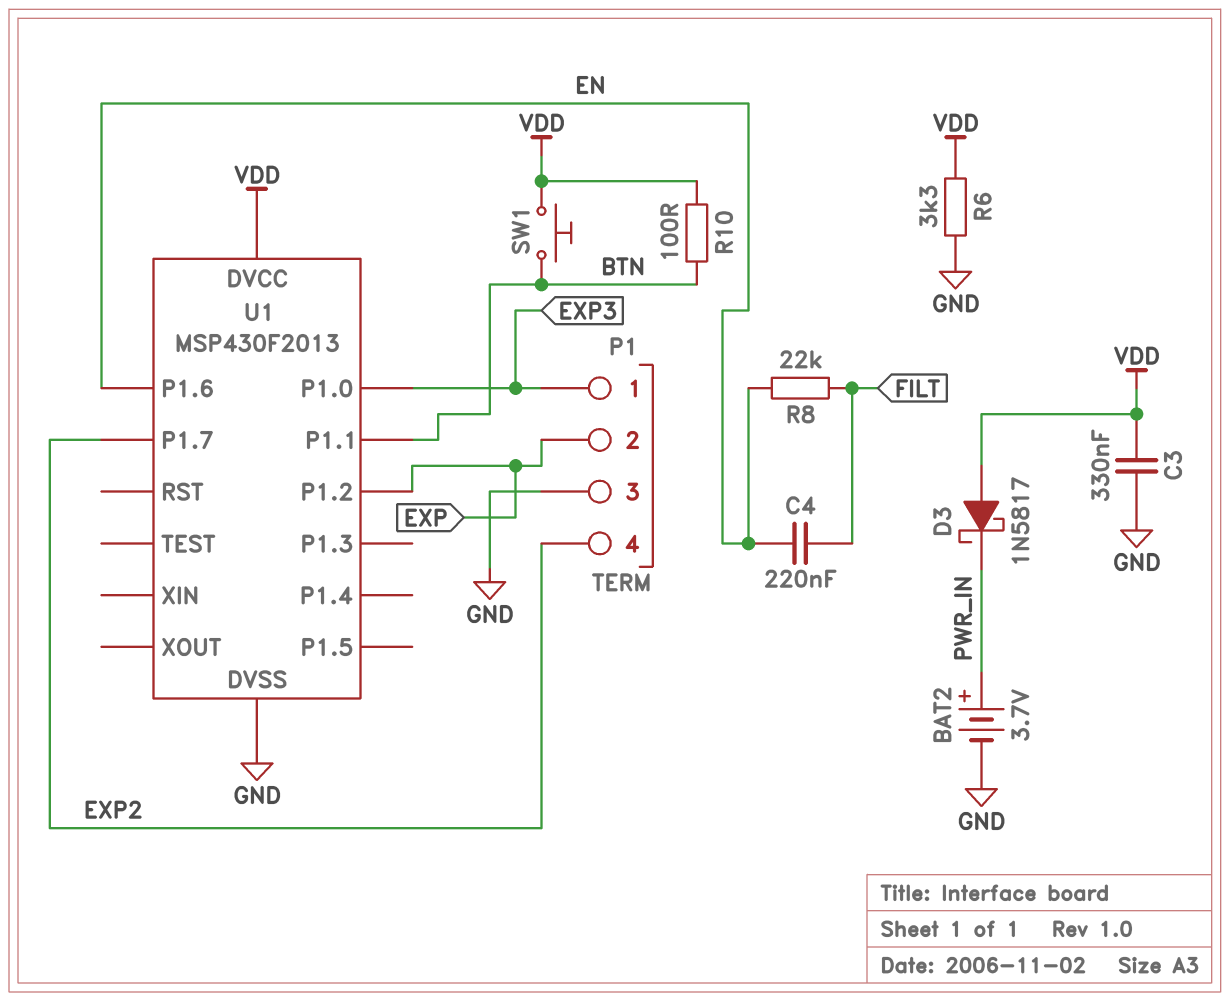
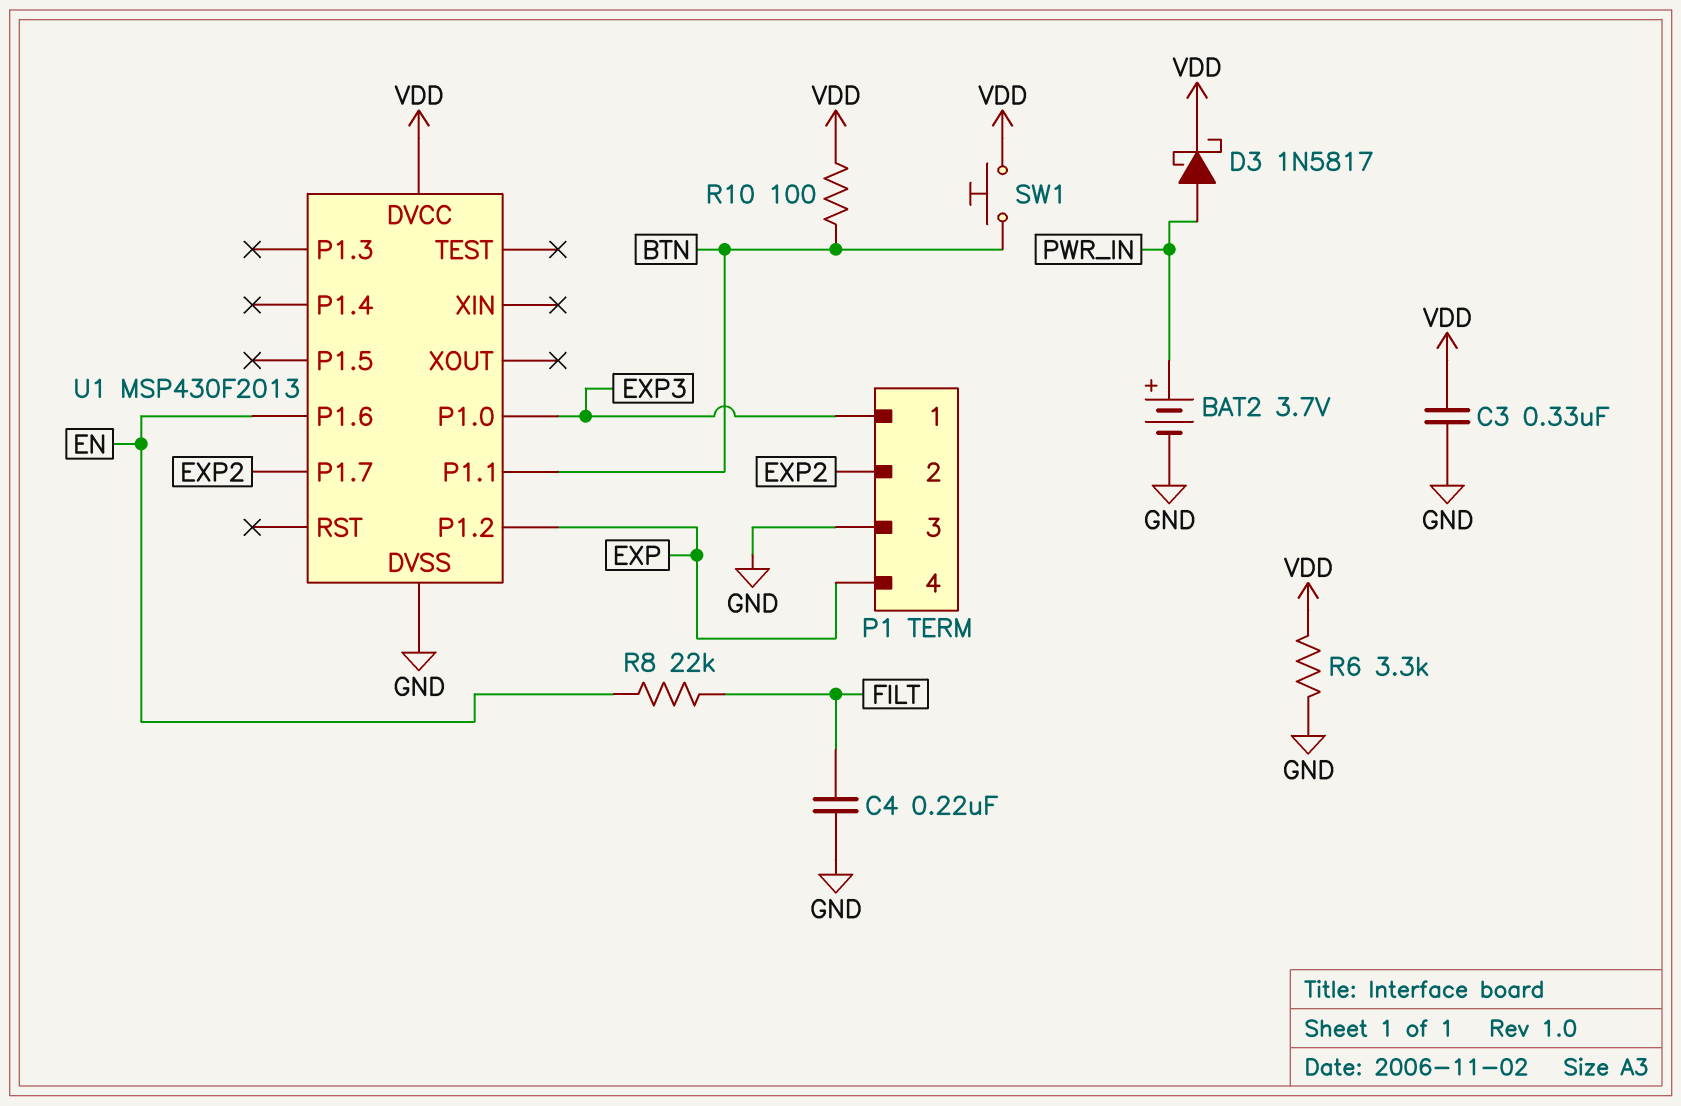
C4: 220nF (EN, FILT) -> 220nF (FILT, GND)
D3: schottky 1N5817 (A VDD, K PWR_IN) -> schottky 1N5817 (A PWR_IN, K VDD)
P1 pin 2: EXP -> EXP2
P1 pin 4: EXP2 -> EXP

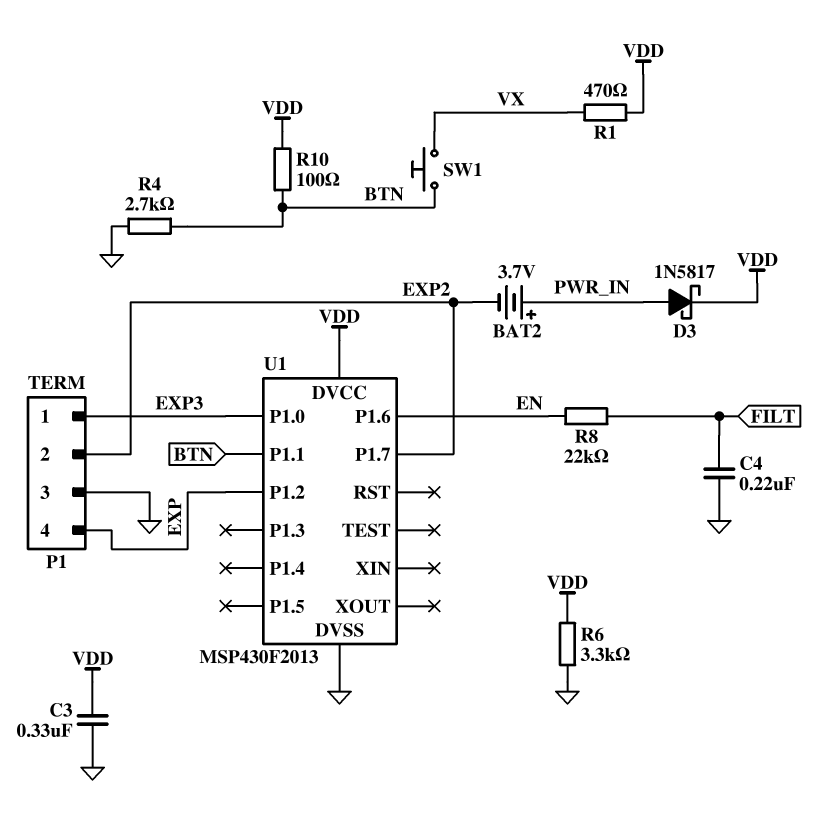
BAT2: 3.7V (plus PWR_IN, minus GND) -> 3.7V (plus PWR_IN, minus EXP2)
R1: none -> 470 (VDD, VX)
R4: none -> 2.7k (BTN, GND)
SW1: button (BTN, VDD) -> button (BTN, VX)

